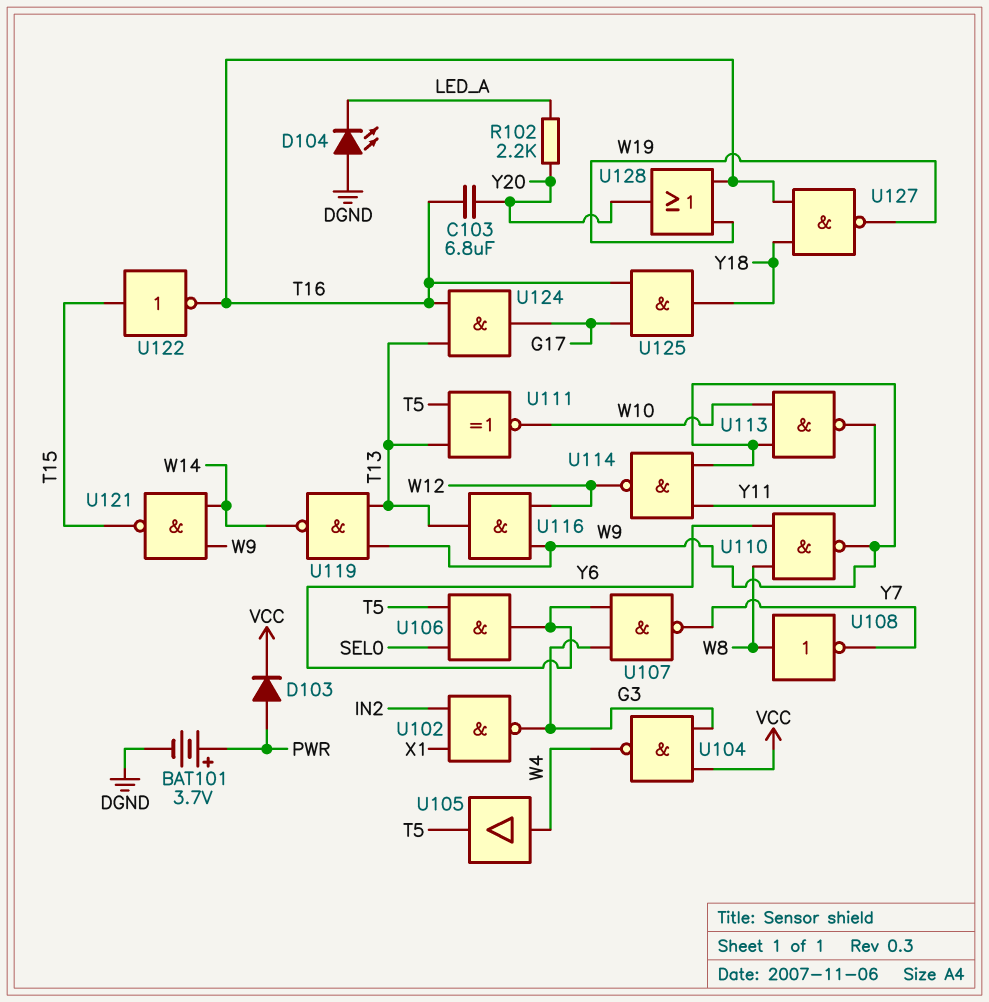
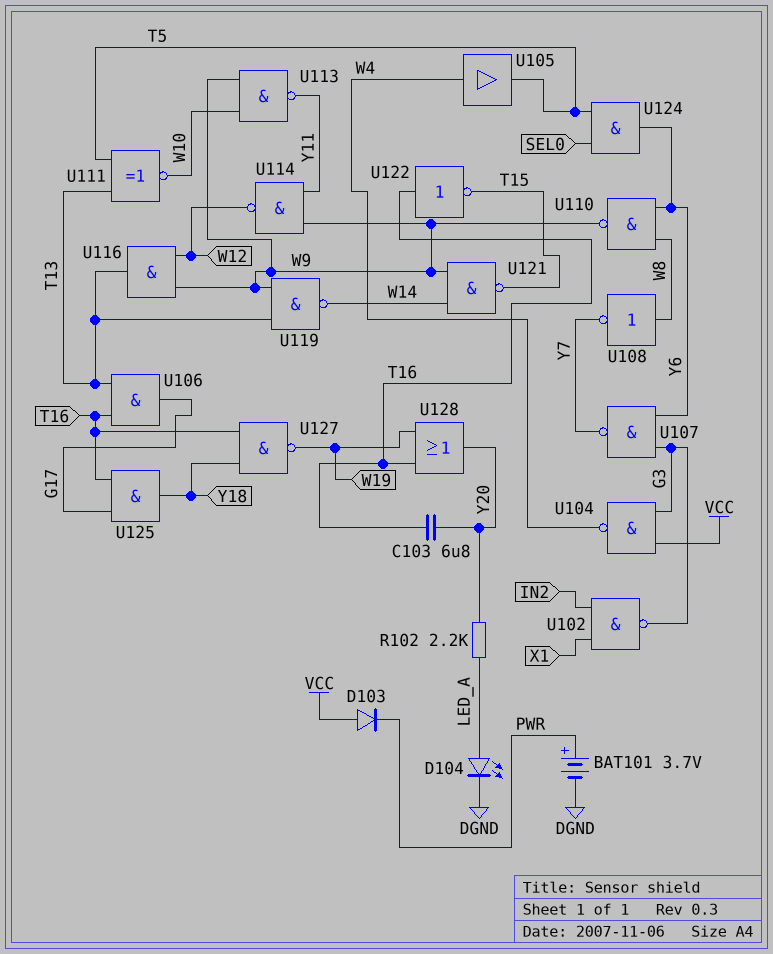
D103: diode (A PWR, K VCC) -> diode (A VCC, K PWR)
D104: LED (A DGND, K LED_A) -> LED (A LED_A, K DGND)
U106: AND (in SEL0, in T5, out Y6) -> AND (in T13, in T16, out G17)
U122: NOT (in T15, out T16) -> NOT (in T16, out T15)
U124: AND (in T13, in T16, out G17) -> AND (in SEL0, in T5, out Y6)

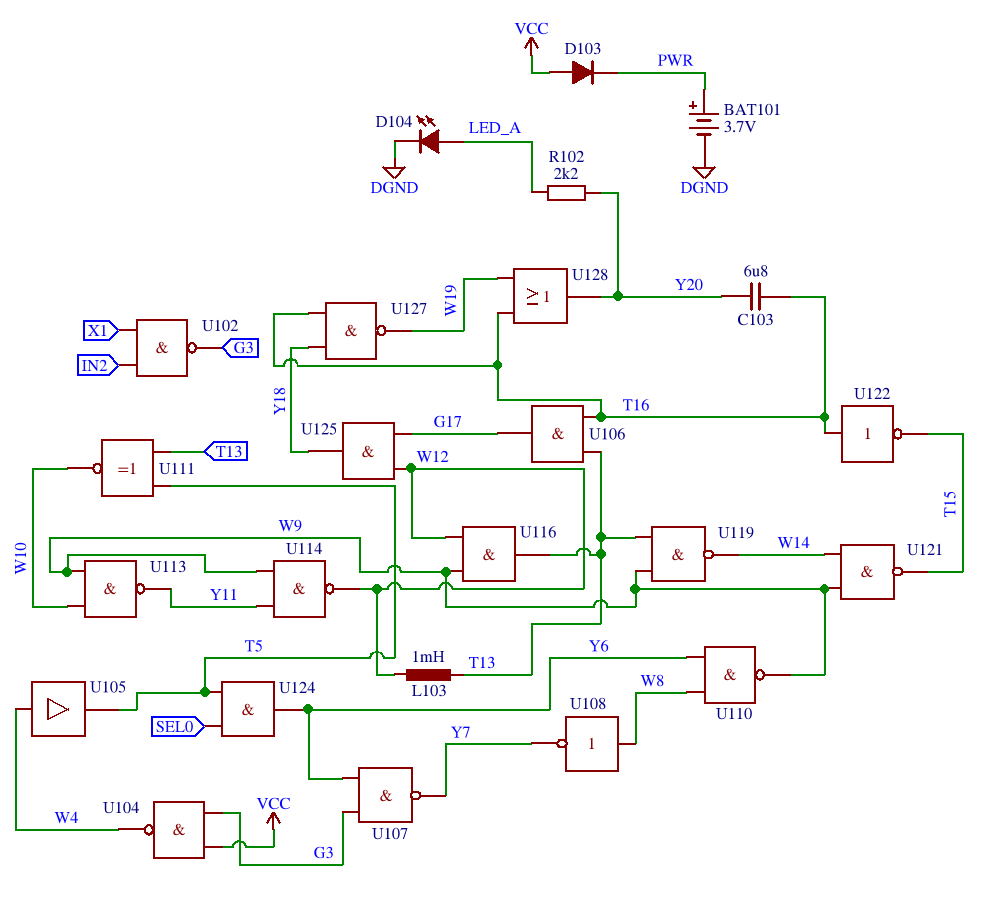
L103: none -> 1mH (T13, W12)
U125: AND (in G17, in T16, out Y18) -> AND (in G17, in W12, out Y18)

